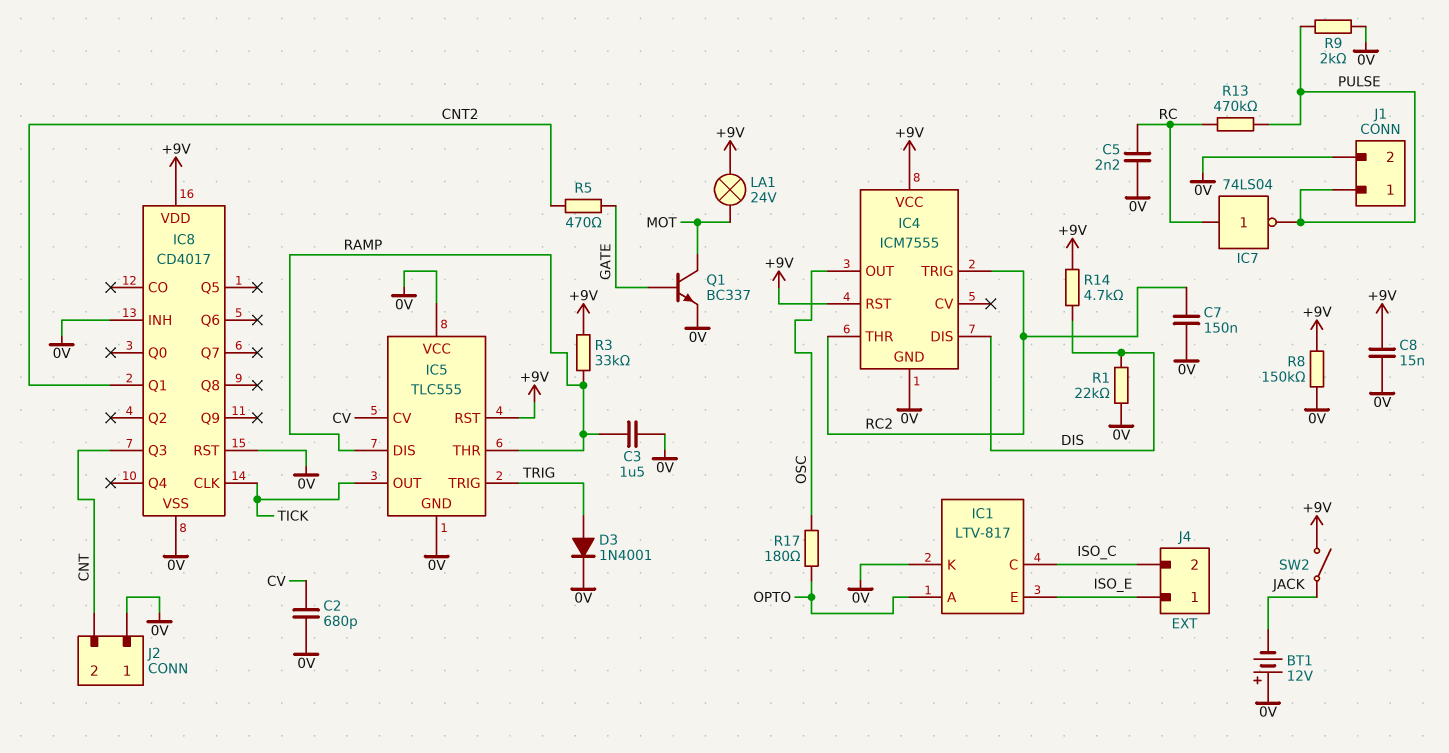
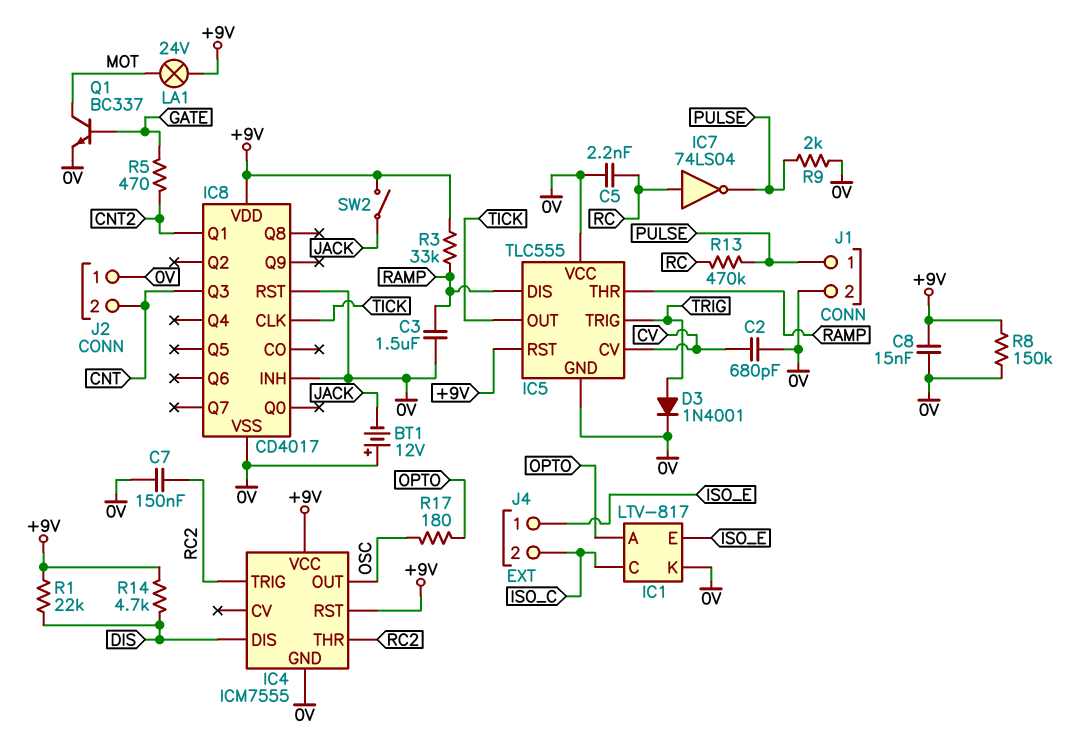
R1: 22k (0V, DIS) -> 22k (+9V, DIS)

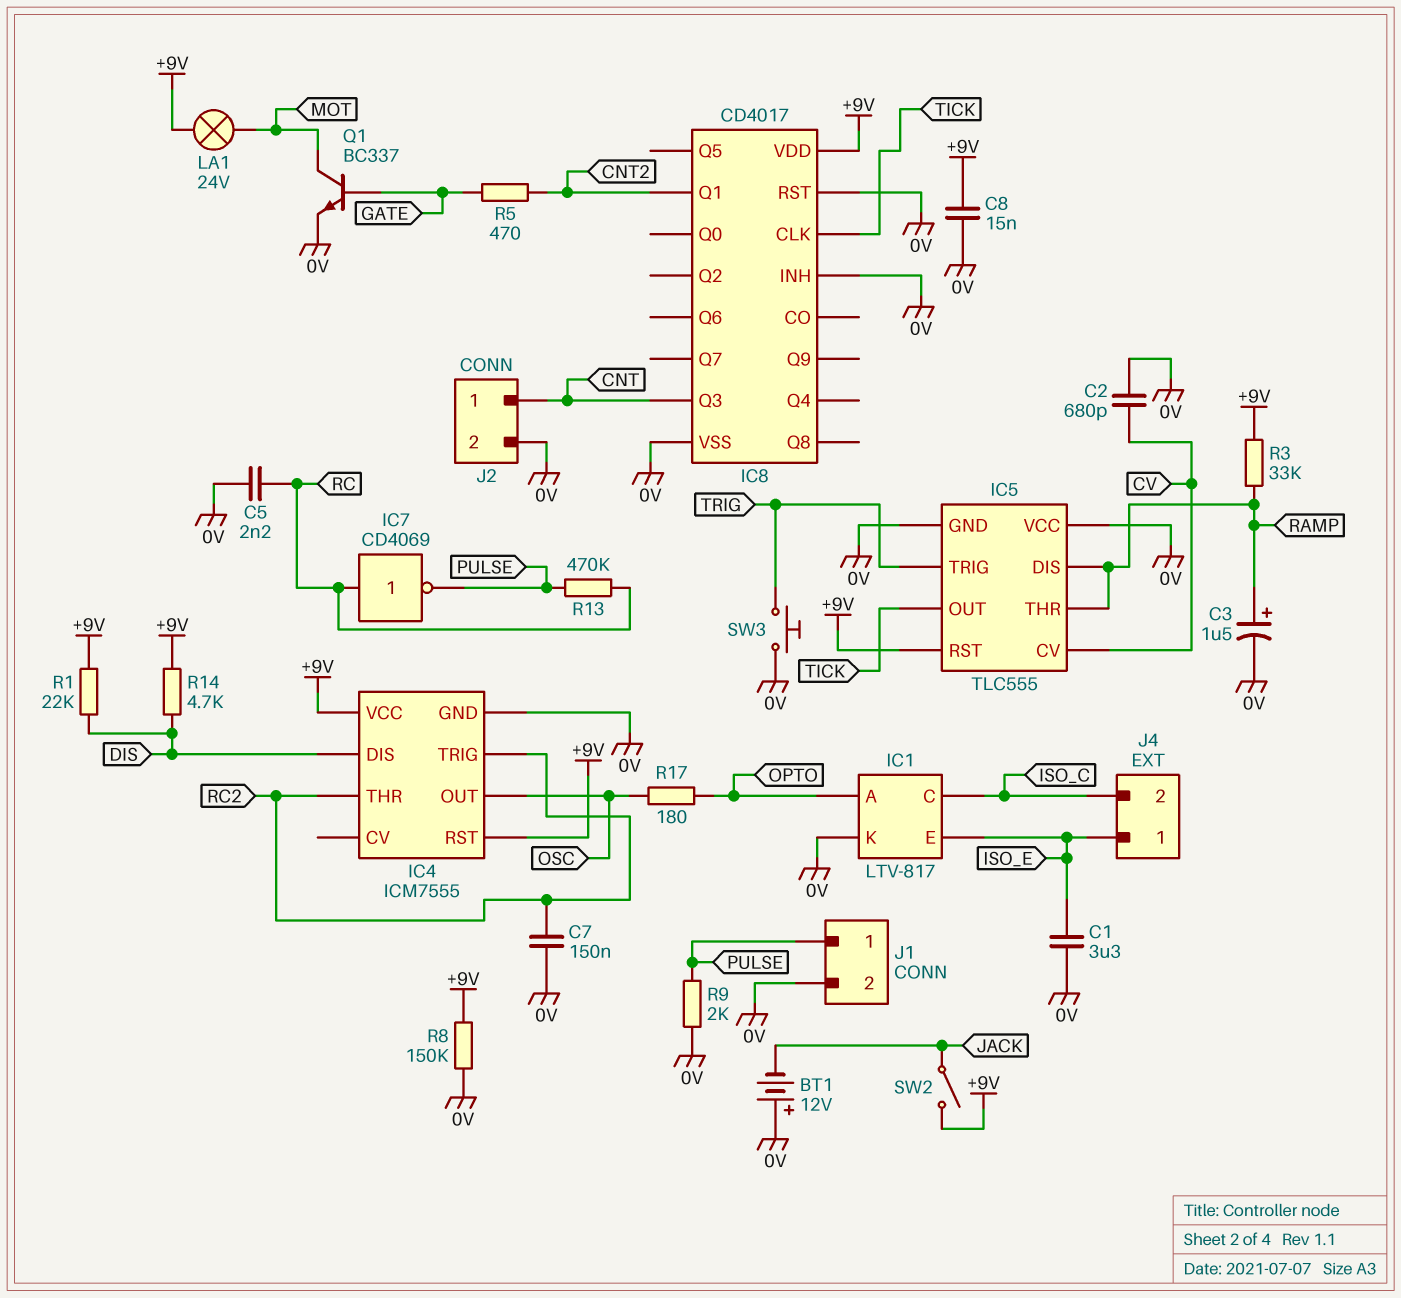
C1: none -> 3.3uF (0V, ISO_E)
C3: 1.5uF (0V, RAMP) -> 1.5uF (plus RAMP, minus 0V)
D3: diode 1N4001 (A TRIG, K 0V) -> none
IC7: NOT 74LS04 (in RC, out PULSE) -> NOT CD4069 (in RC, out PULSE)
J2 pin 1: 0V -> CNT
J2 pin 2: CNT -> 0V
SW3: none -> button (0V, TRIG)

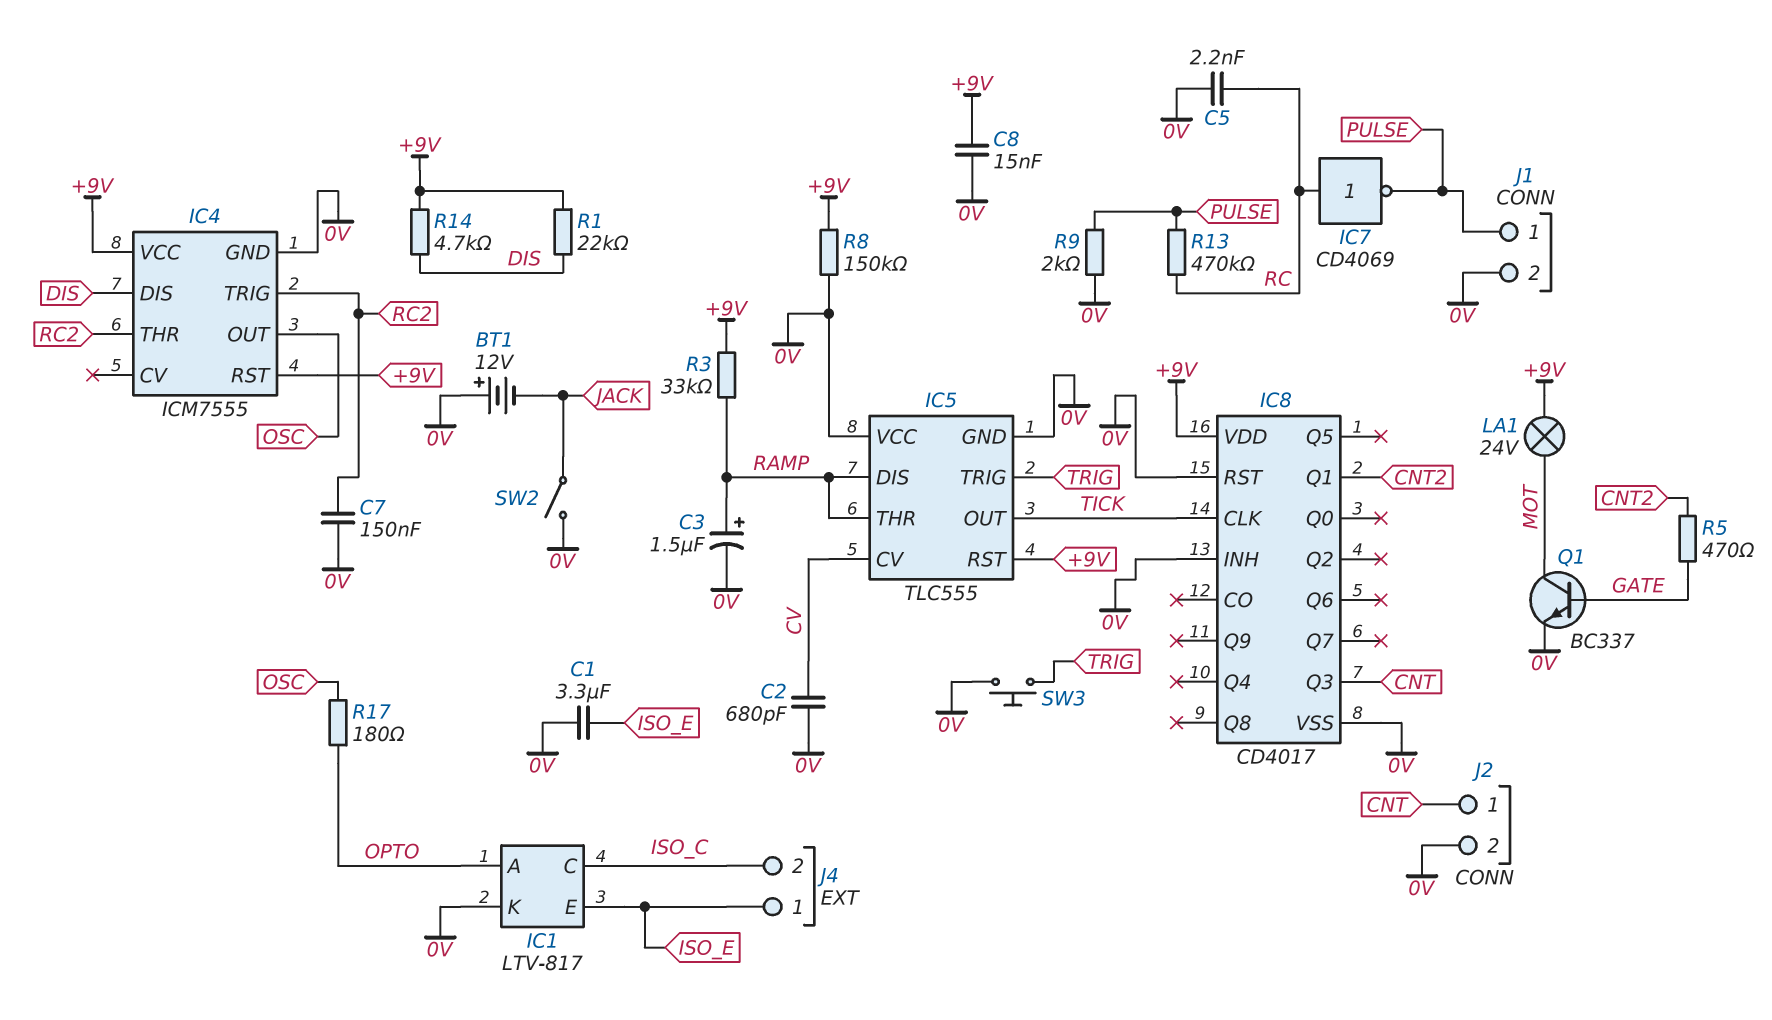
SW2: switch (+9V, JACK) -> switch (0V, JACK)

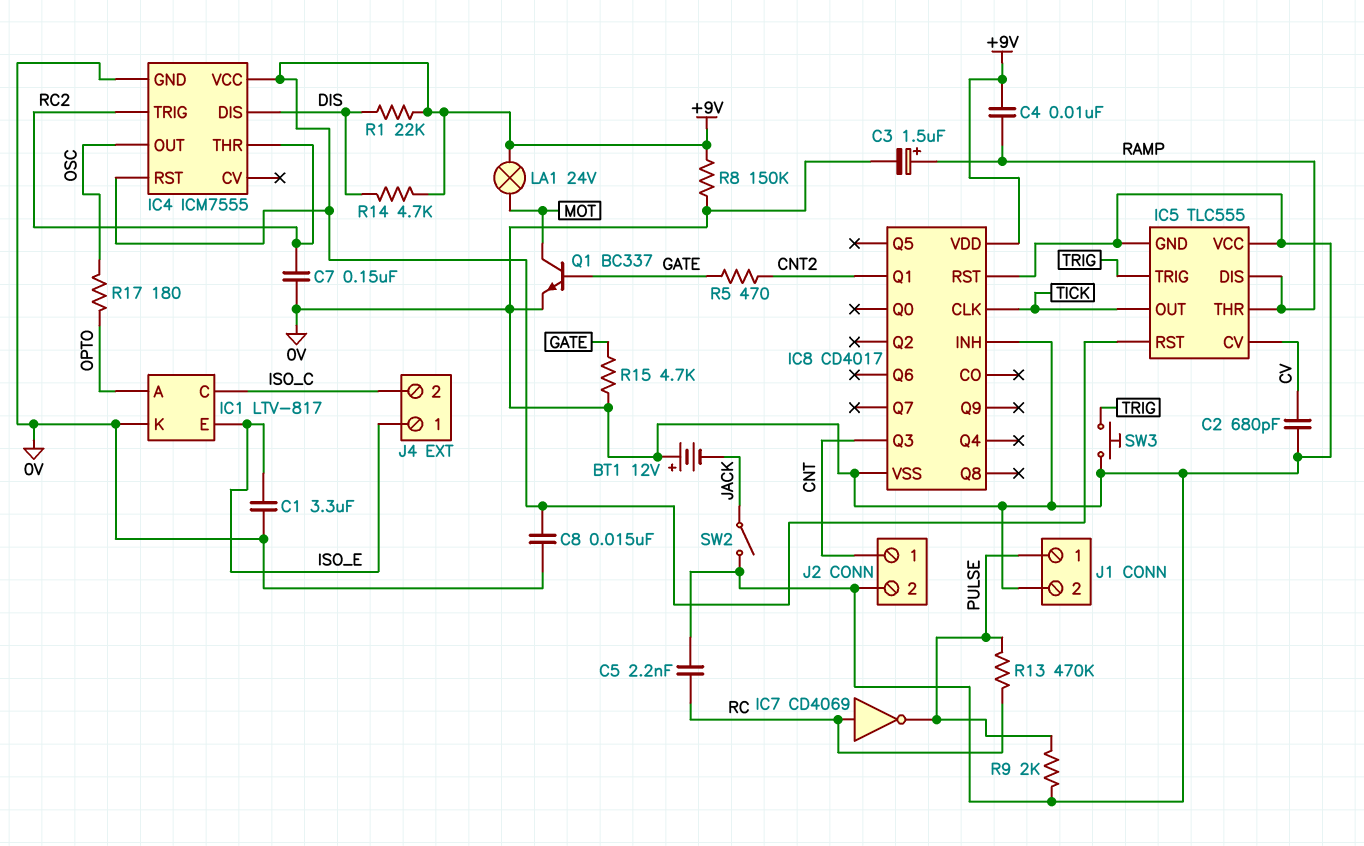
C4: none -> 10nF (+9V, RAMP)
R3: 33k (+9V, RAMP) -> none
R15: none -> 4.7k (0V, GATE)

